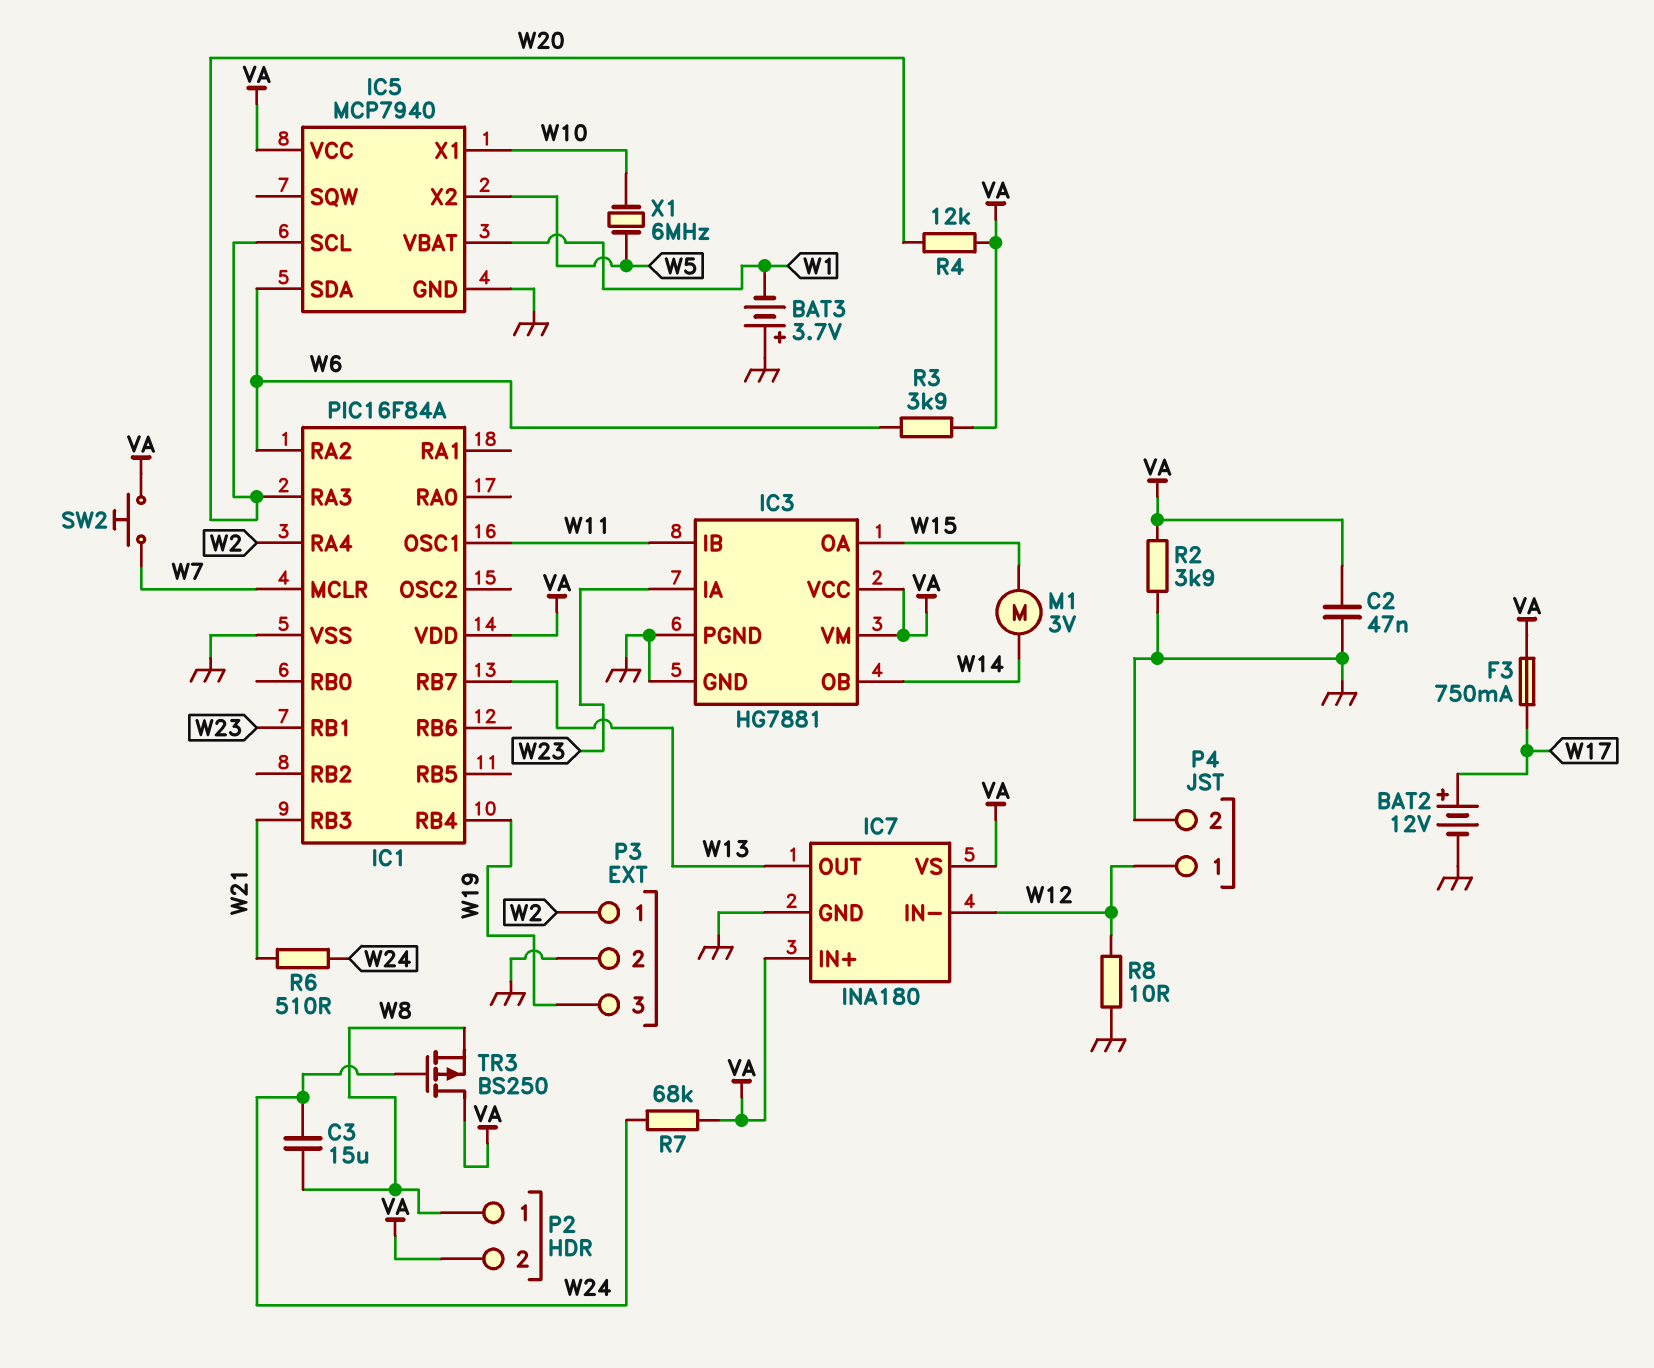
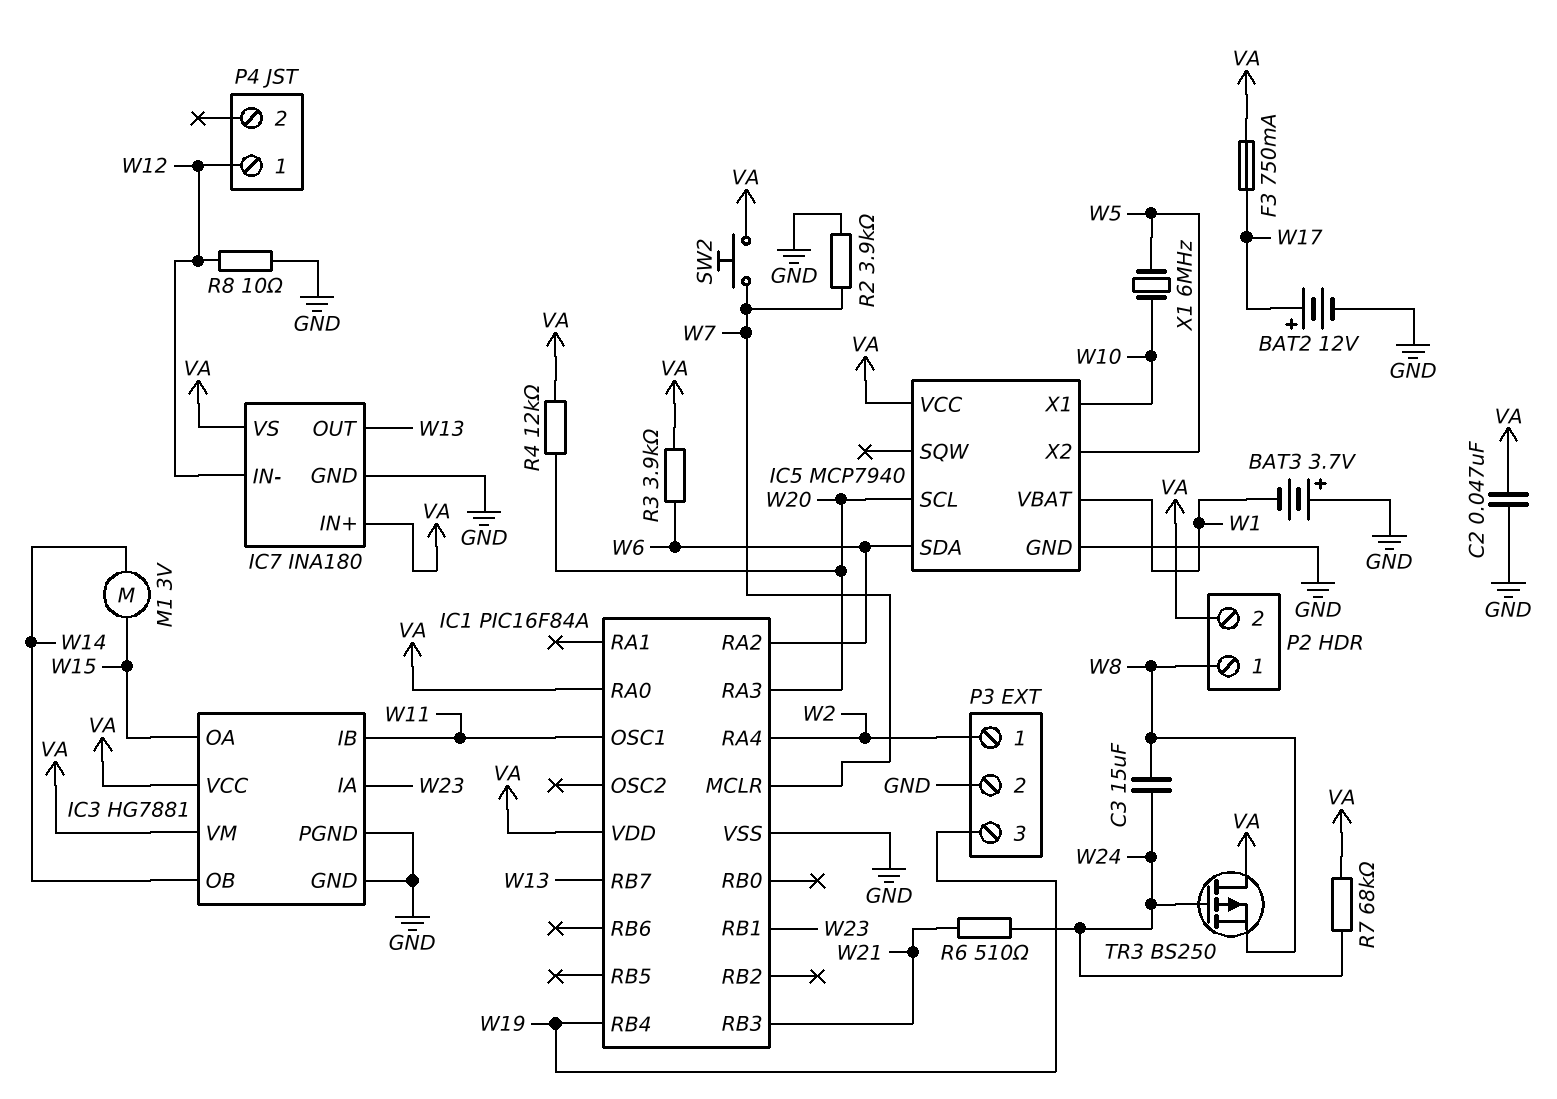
IC1 pin RA0: none -> VA
P4 pin 2: GND -> none
R2: 3.9k (GND, VA) -> 3.9k (GND, W7)

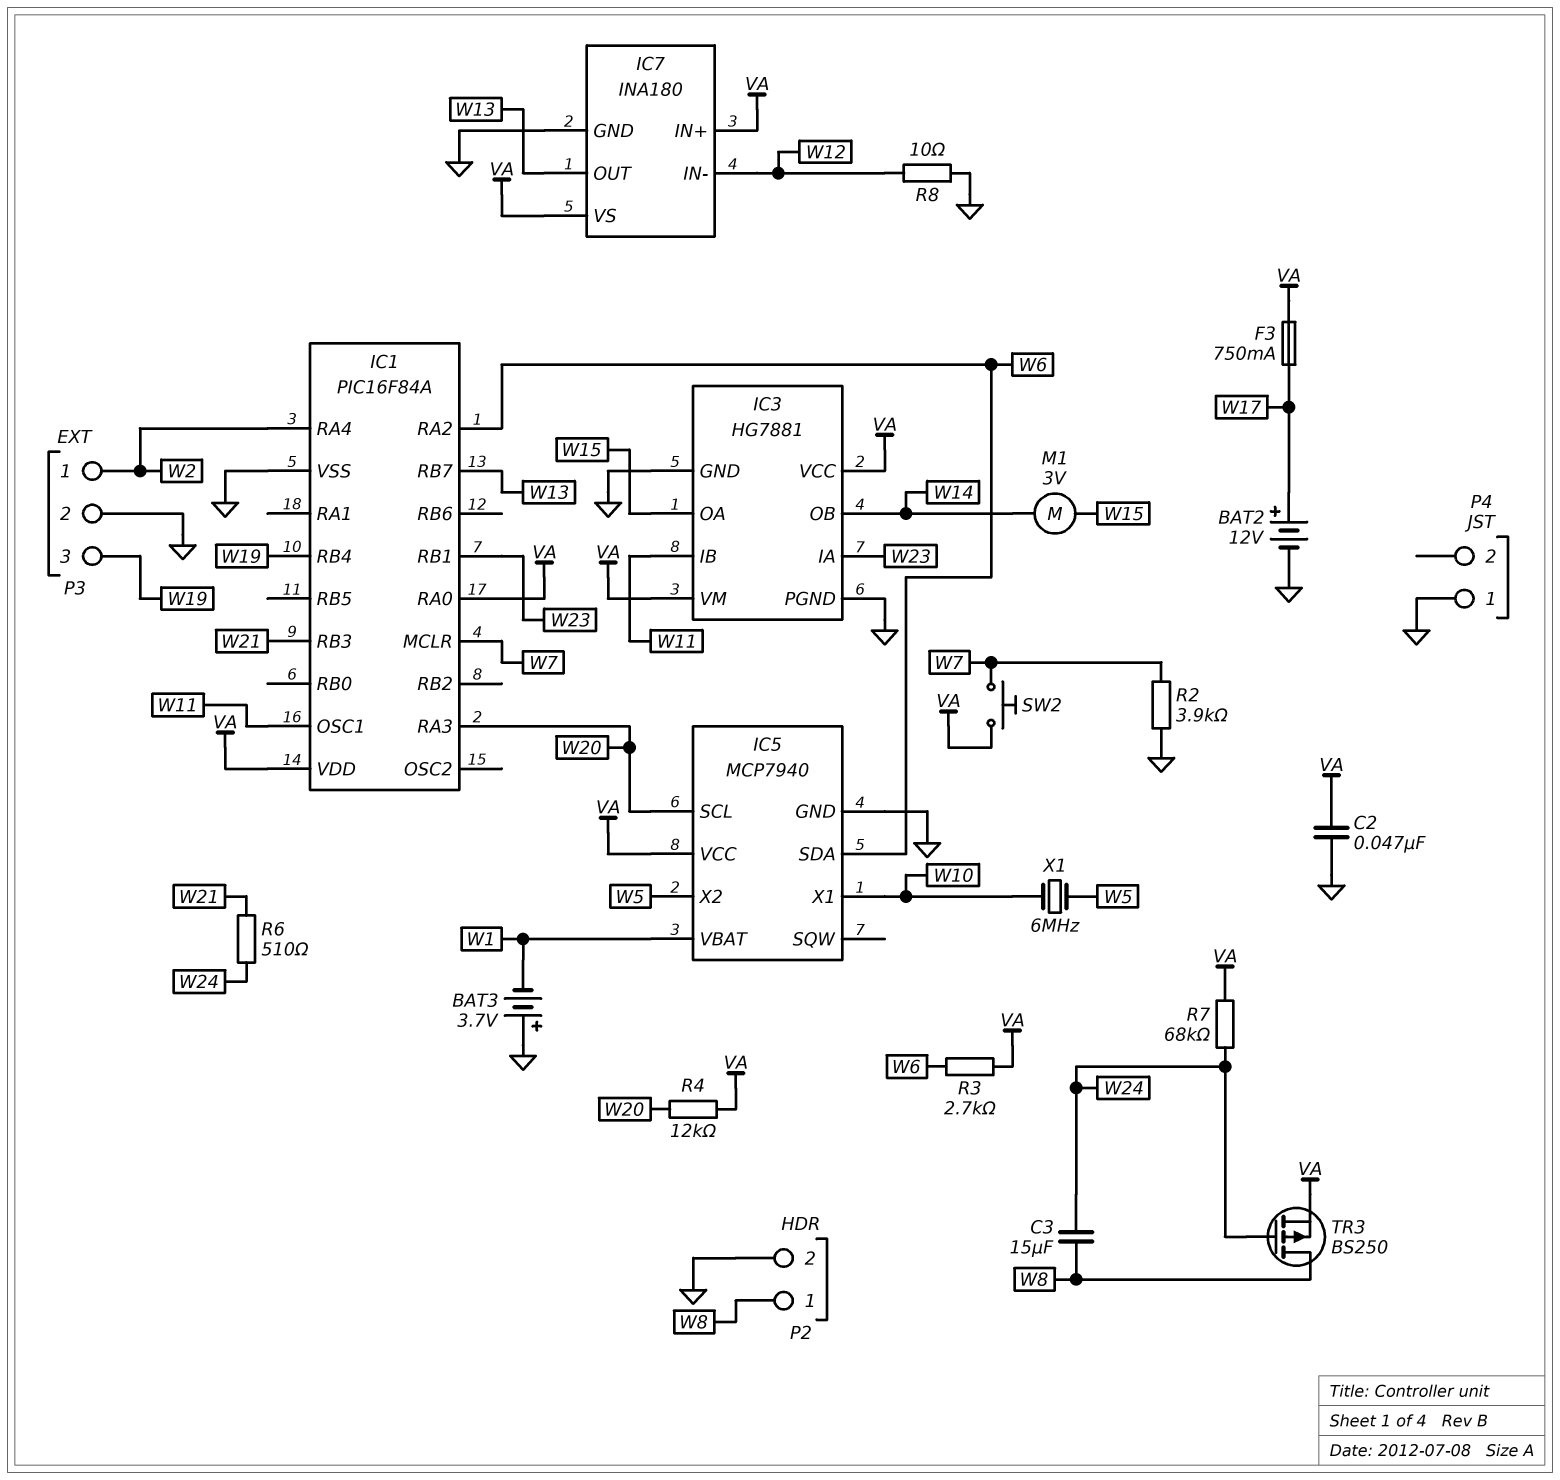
P2 pin 2: VA -> GND
P4 pin 1: W12 -> GND
R3: 3.9k (VA, W6) -> 2.7k (VA, W6)
TR3: PMOS BS250 (G W24, D VA, S W8) -> PMOS BS250 (G W24, D W8, S VA)

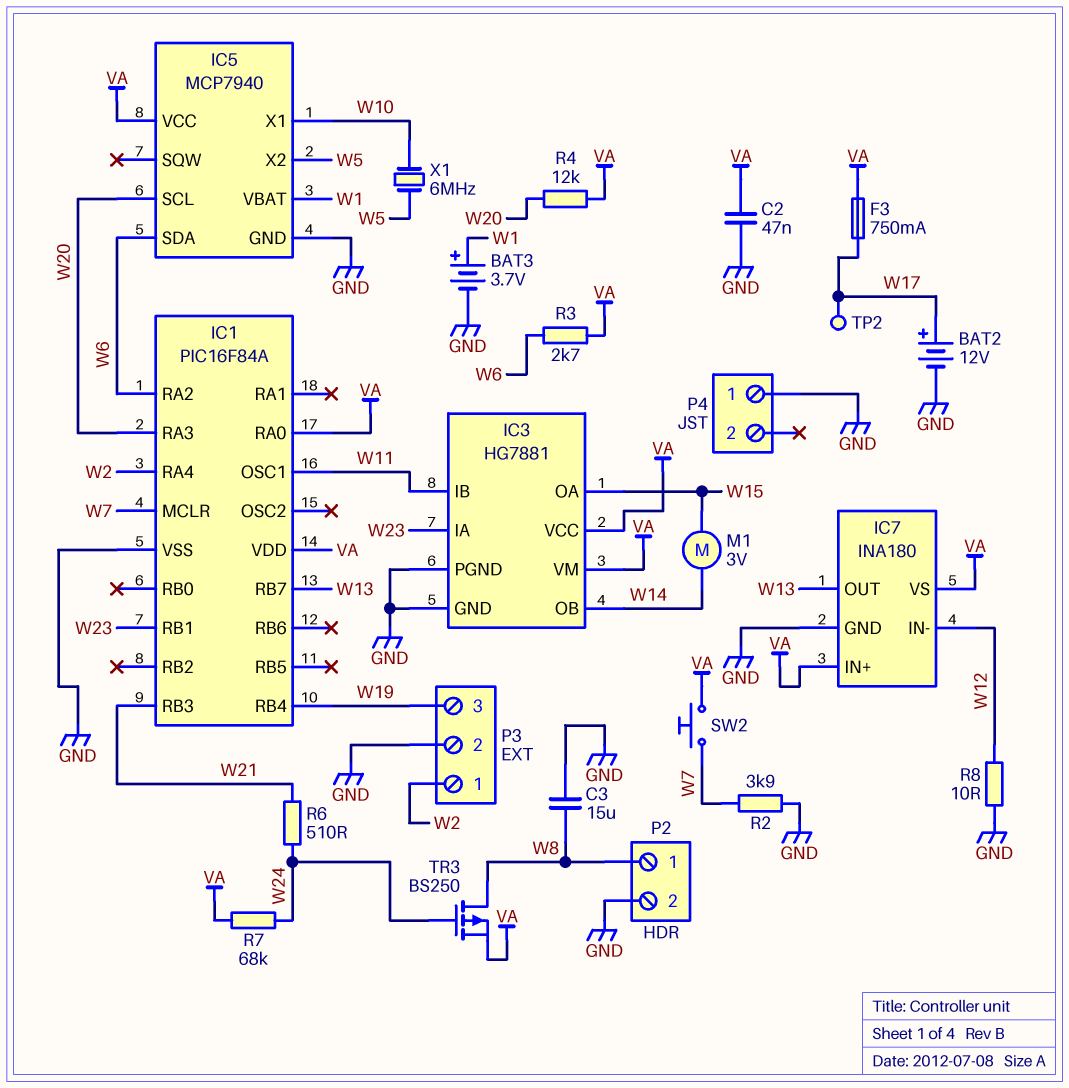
BAT3: 3.7V (plus GND, minus W1) -> 3.7V (plus W1, minus GND)
C3: 15uF (W8, W24) -> 15uF (GND, W8)
TP2: none -> test point (W17)

